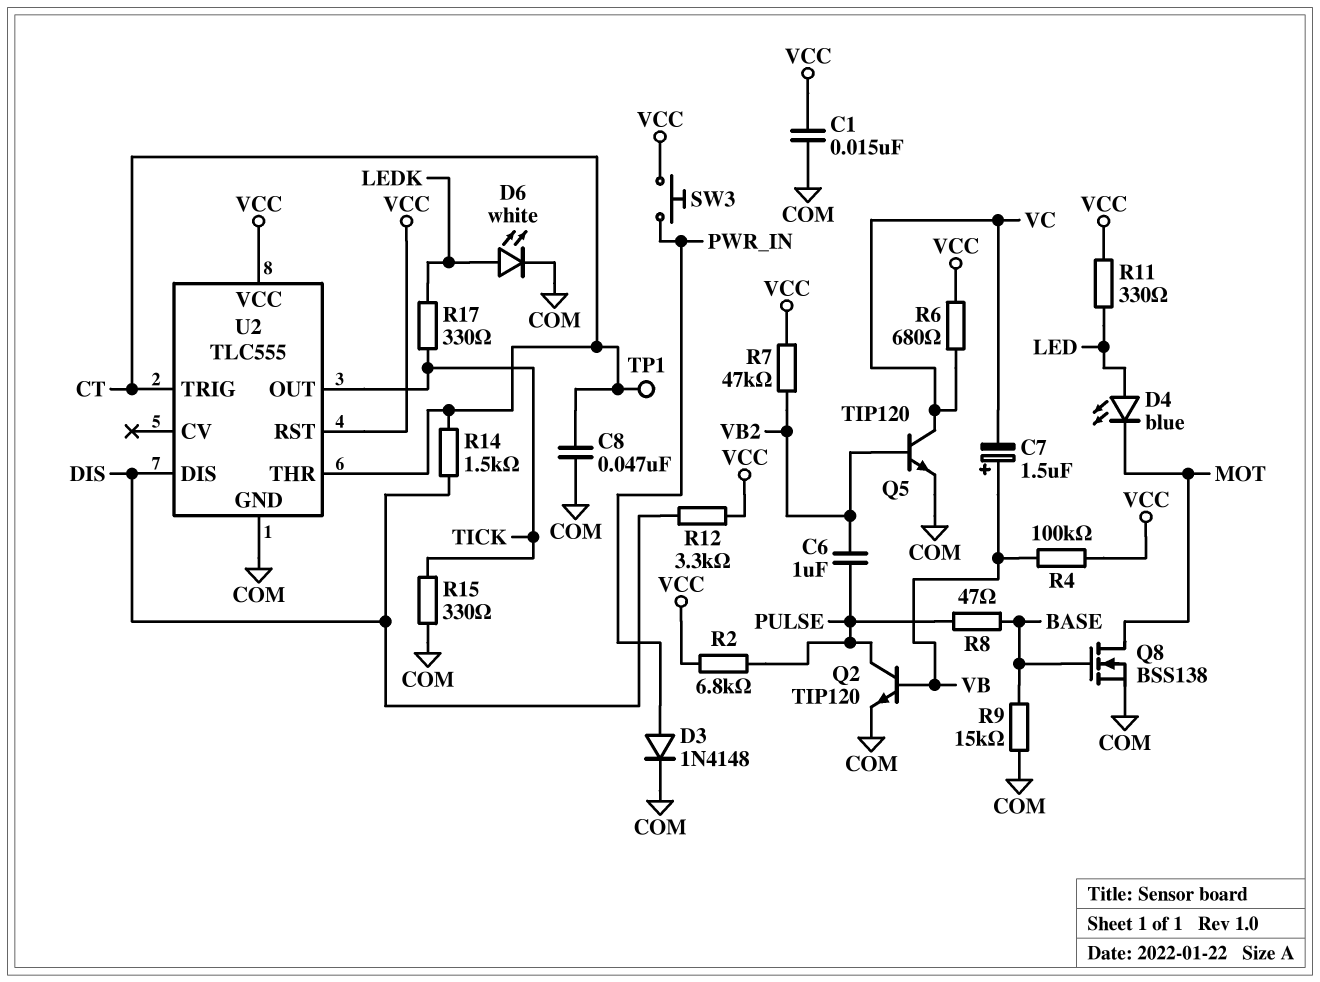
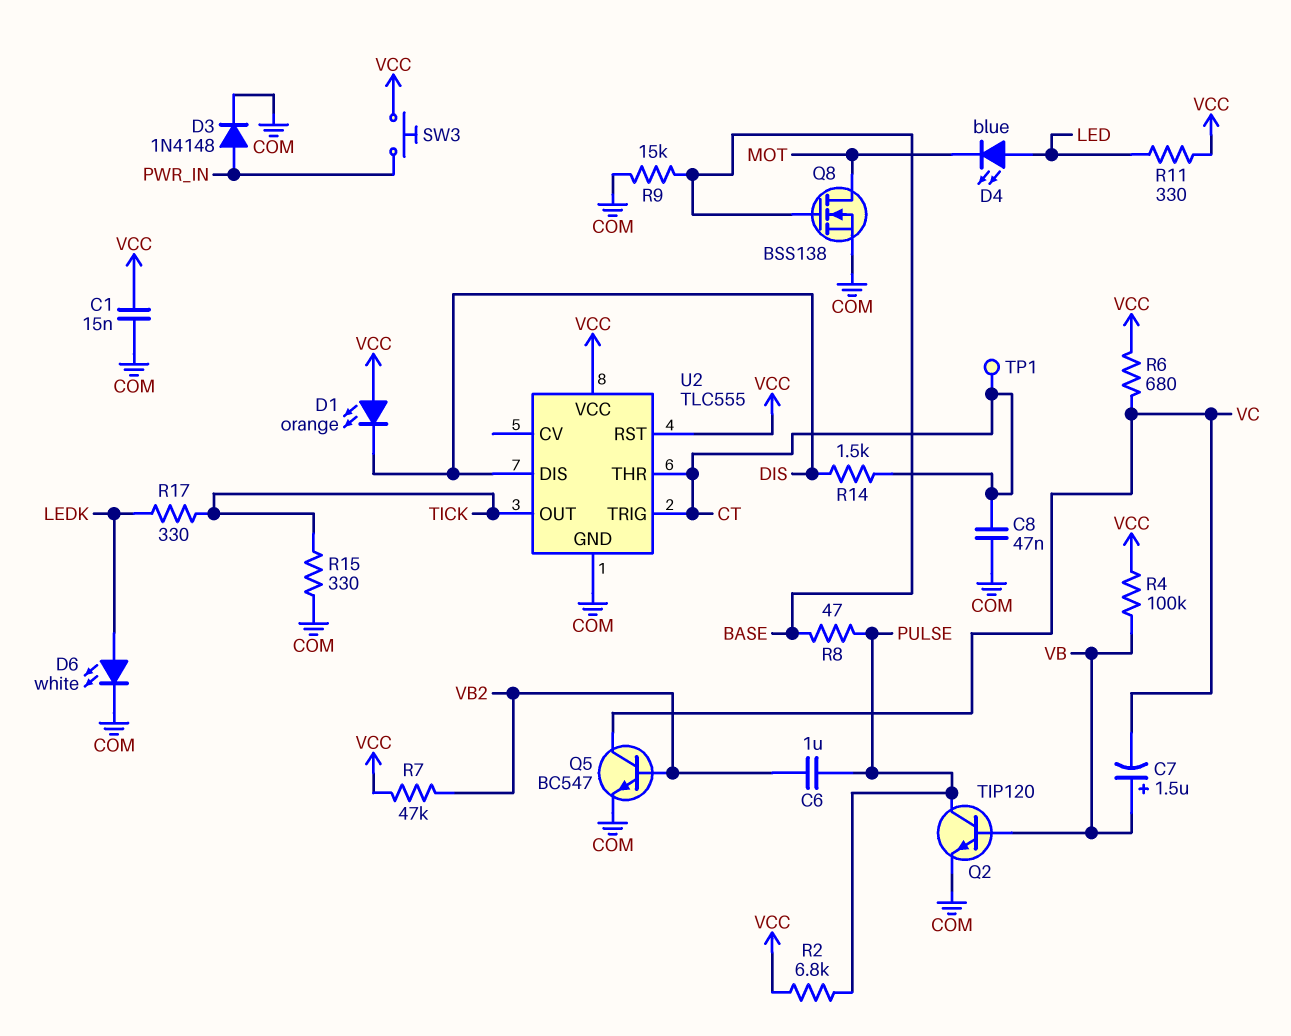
D1: none -> LED orange (A VCC, K DIS)
Q5: NPN TIP120 (B VB2, C VC, E COM) -> NPN BC547 (B VB2, C VC, E COM)
R12: 3.3k (DIS, VCC) -> none

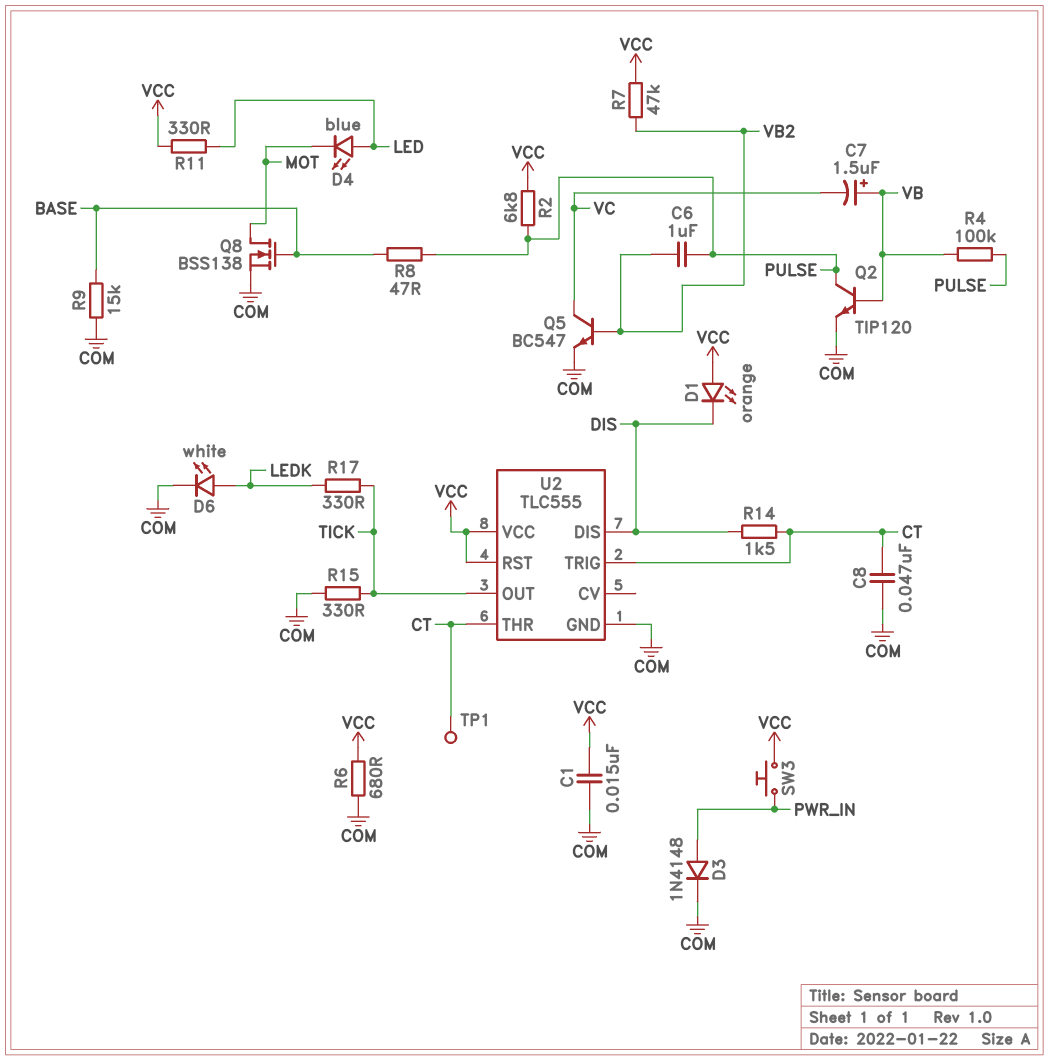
R4: 100k (VB, VCC) -> 100k (PULSE, VB)
R6: 680 (VC, VCC) -> 680 (COM, VCC)

